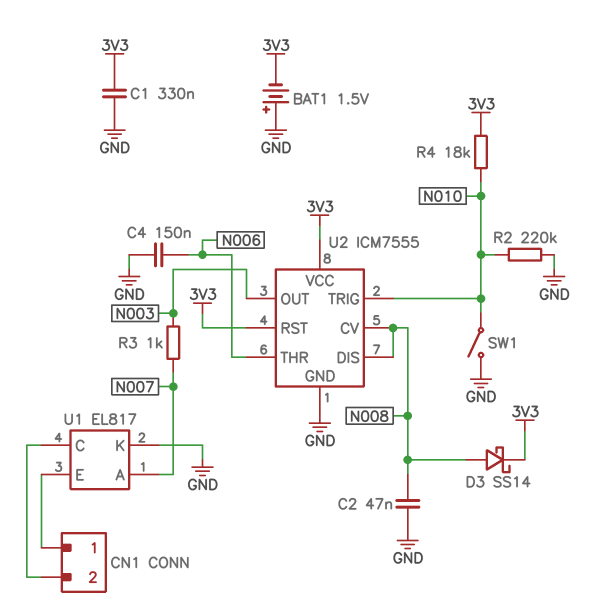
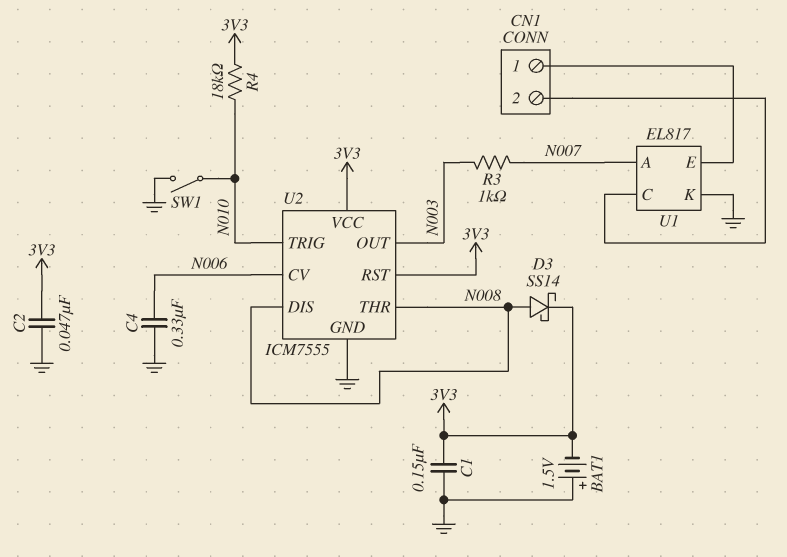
C1: 330nF (3V3, GND) -> 150nF (3V3, GND)
C2: 47nF (GND, N008) -> 47nF (3V3, GND)
C4: 150nF (GND, N006) -> 330nF (GND, N006)
R2: 220k (GND, N010) -> none
U2 pin CV: N008 -> N006
U2 pin THR: N006 -> N008

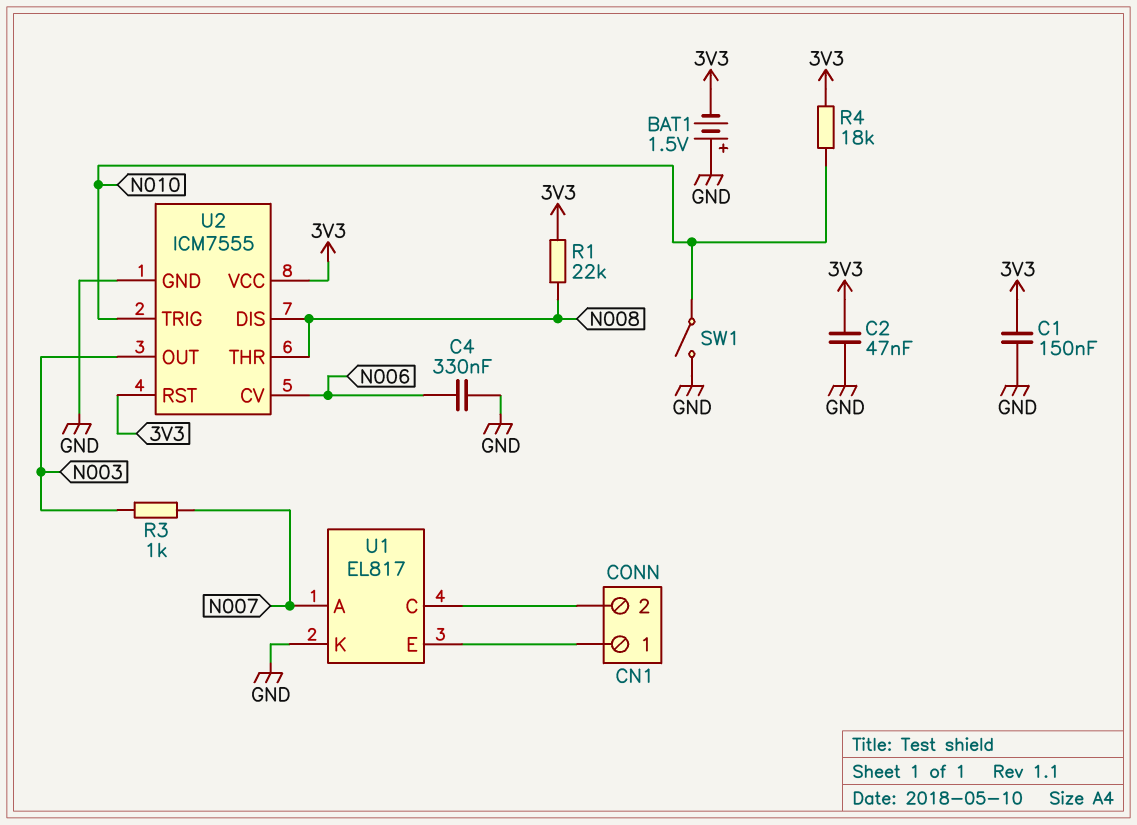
D3: schottky SS14 (A N008, K 3V3) -> none
R1: none -> 22k (3V3, N008)

